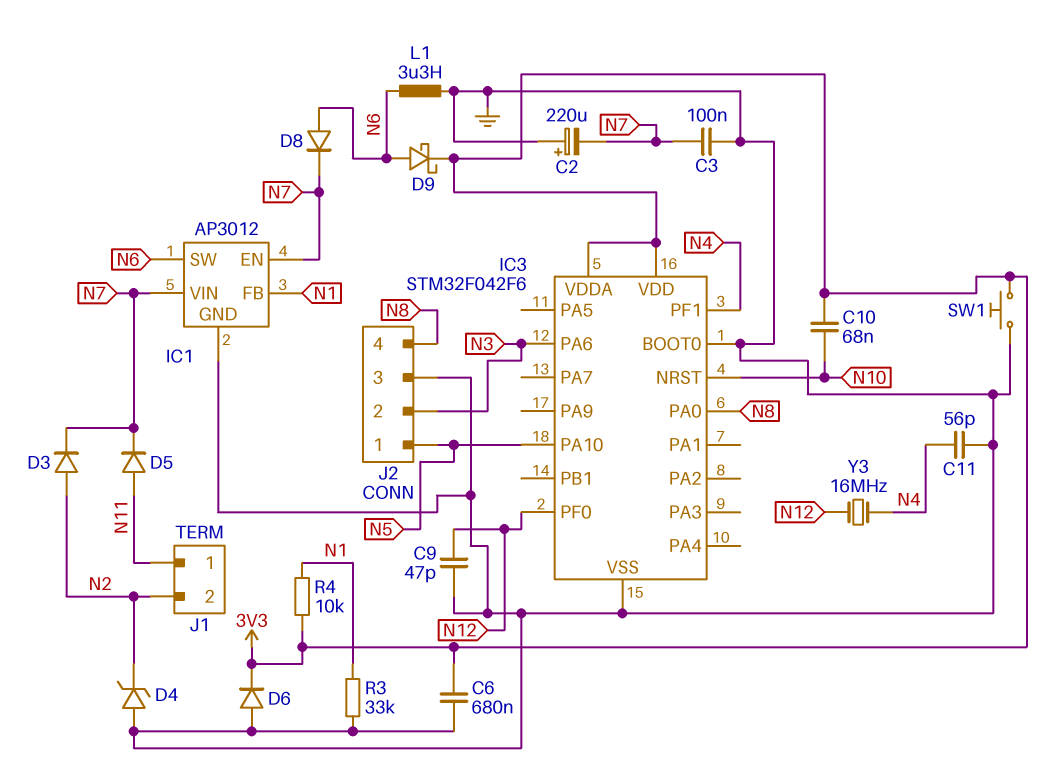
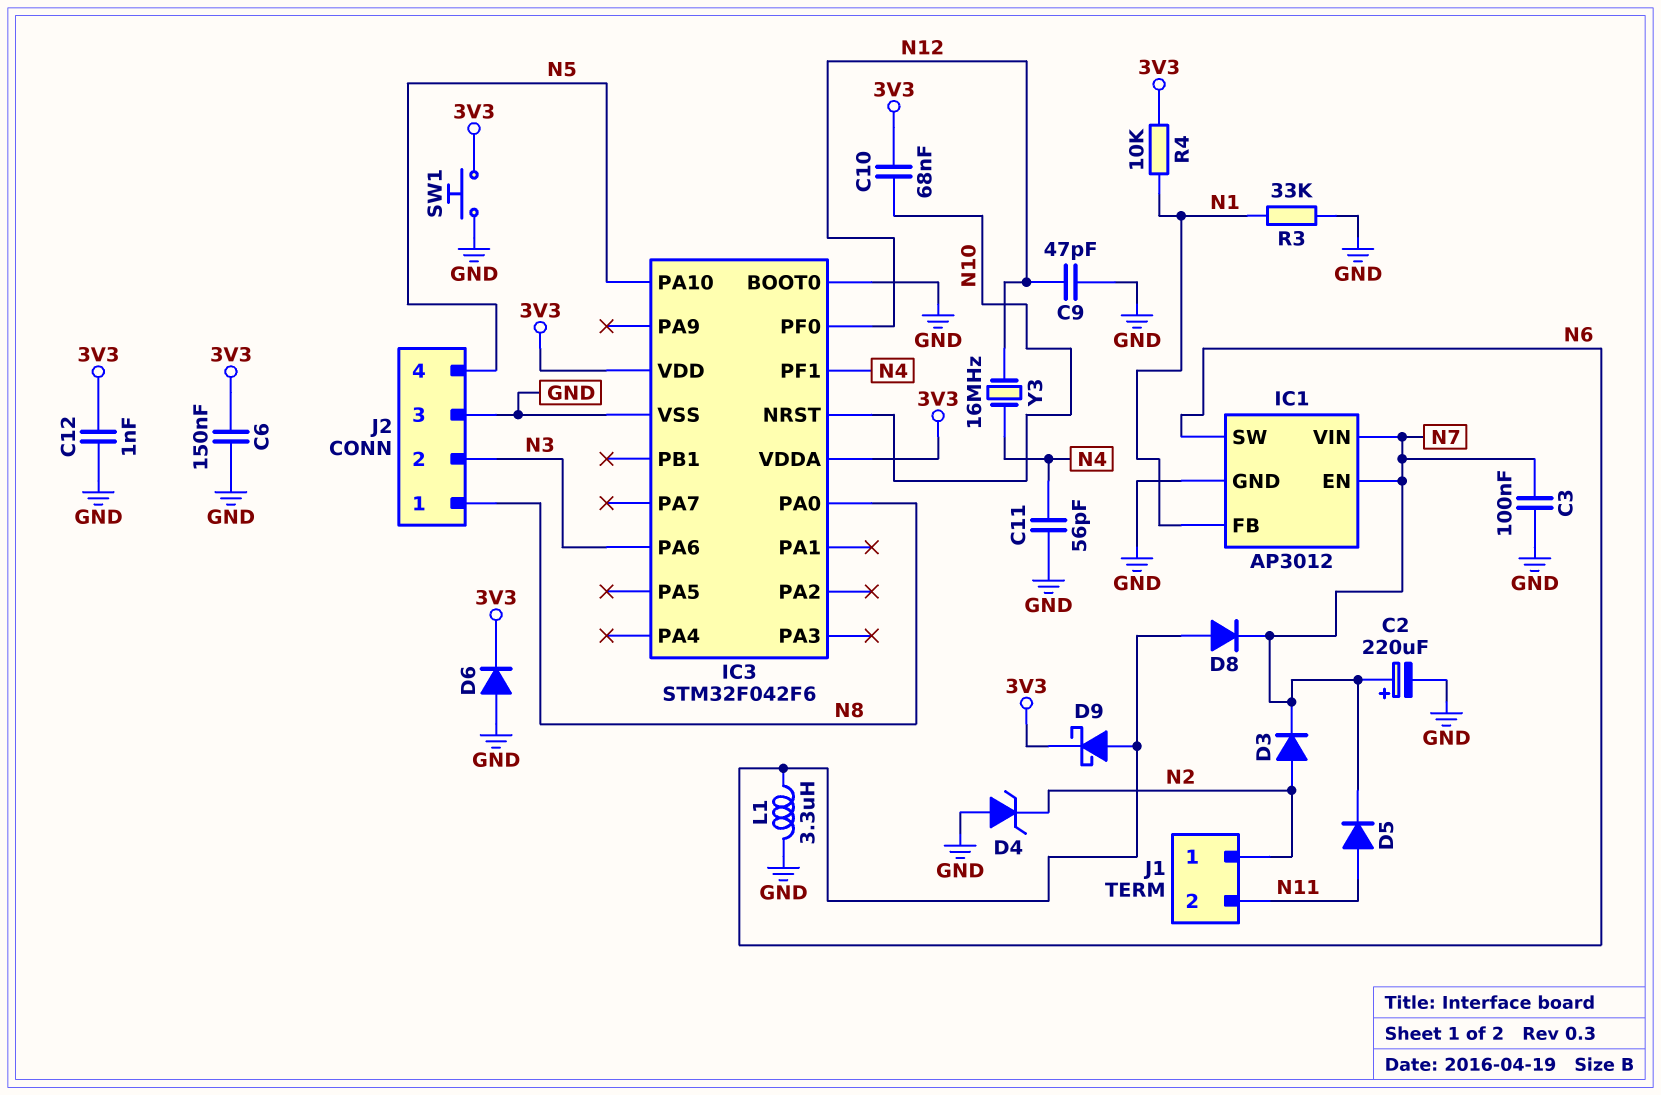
C2: 220uF (plus GND, minus N7) -> 220uF (plus N7, minus GND)
C6: 680nF (3V3, GND) -> 150nF (3V3, GND)
C12: none -> 1nF (3V3, GND)
J1 pin 1: N11 -> N2
J1 pin 2: N2 -> N11
J2 pin 1: N5 -> N8
J2 pin 4: N8 -> N5

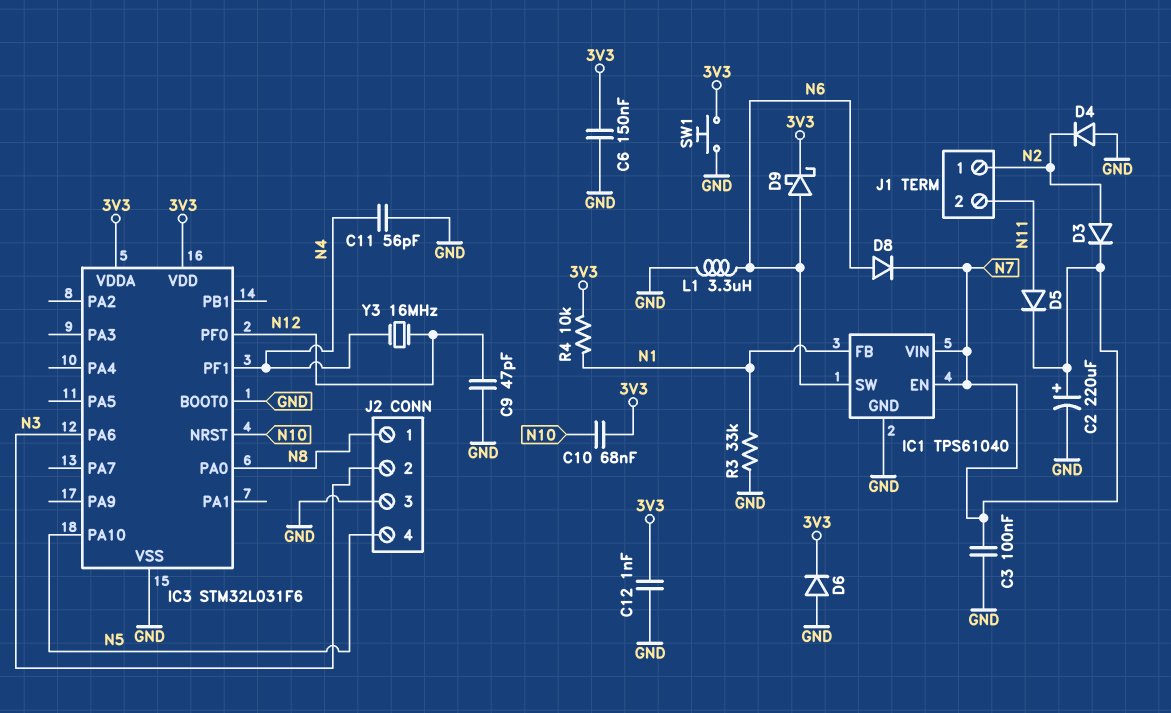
D4: zener (A GND, K N2) -> diode (A GND, K N2)
IC1: AP3012 -> TPS61040
IC3: STM32F042F6 -> STM32L031F6

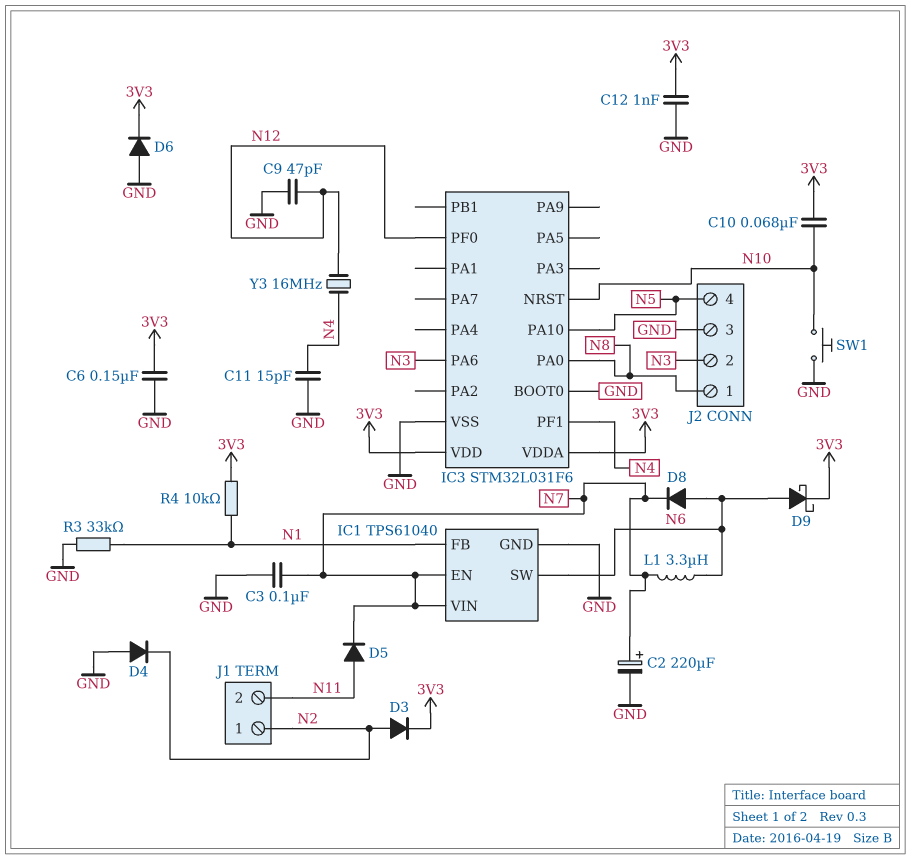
C11: 56pF (GND, N4) -> 15pF (GND, N4)
D3: diode (A N2, K N7) -> diode (A N2, K 3V3)
L1: 3.3uH (GND, N6) -> 3.3uH (N6, N7)
SW1: button (3V3, GND) -> button (GND, N10)

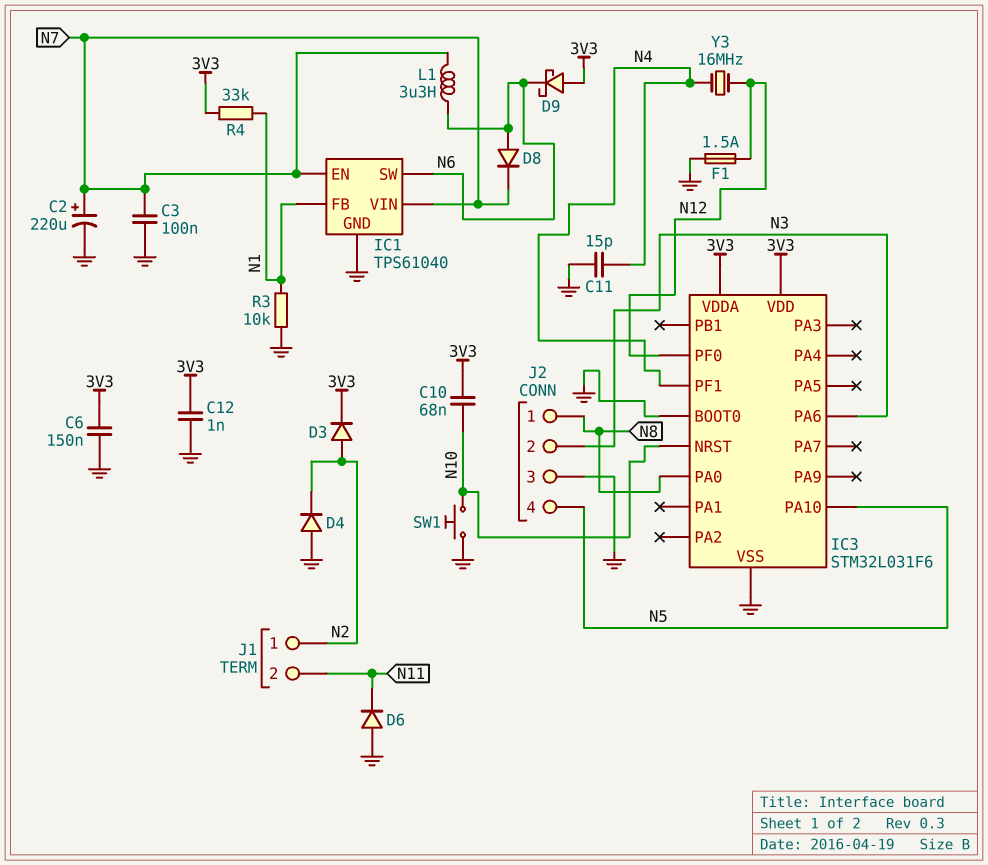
C9: 47pF (GND, N12) -> none
D5: diode (A N11, K N7) -> none
D6: diode (A GND, K 3V3) -> diode (A GND, K N11)
D9: schottky (A N6, K 3V3) -> schottky (A 3V3, K N6)
F1: none -> 1.5A (GND, N12)
R3: 33k (GND, N1) -> 10k (GND, N1)
R4: 10k (3V3, N1) -> 33k (3V3, N1)

